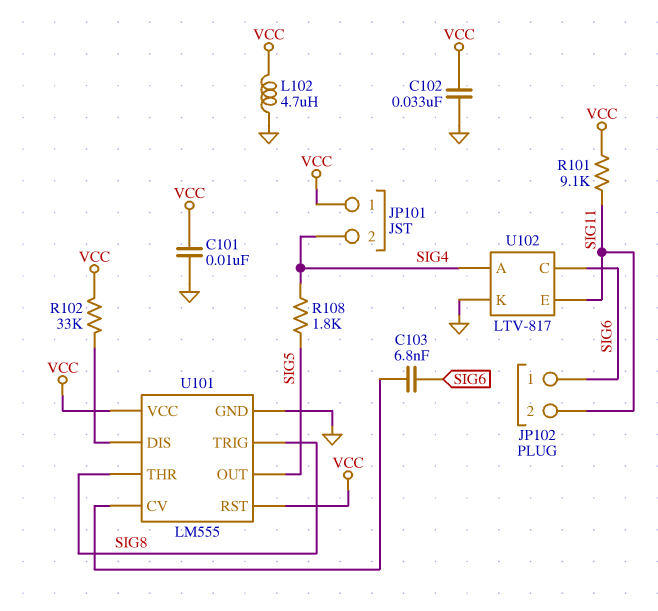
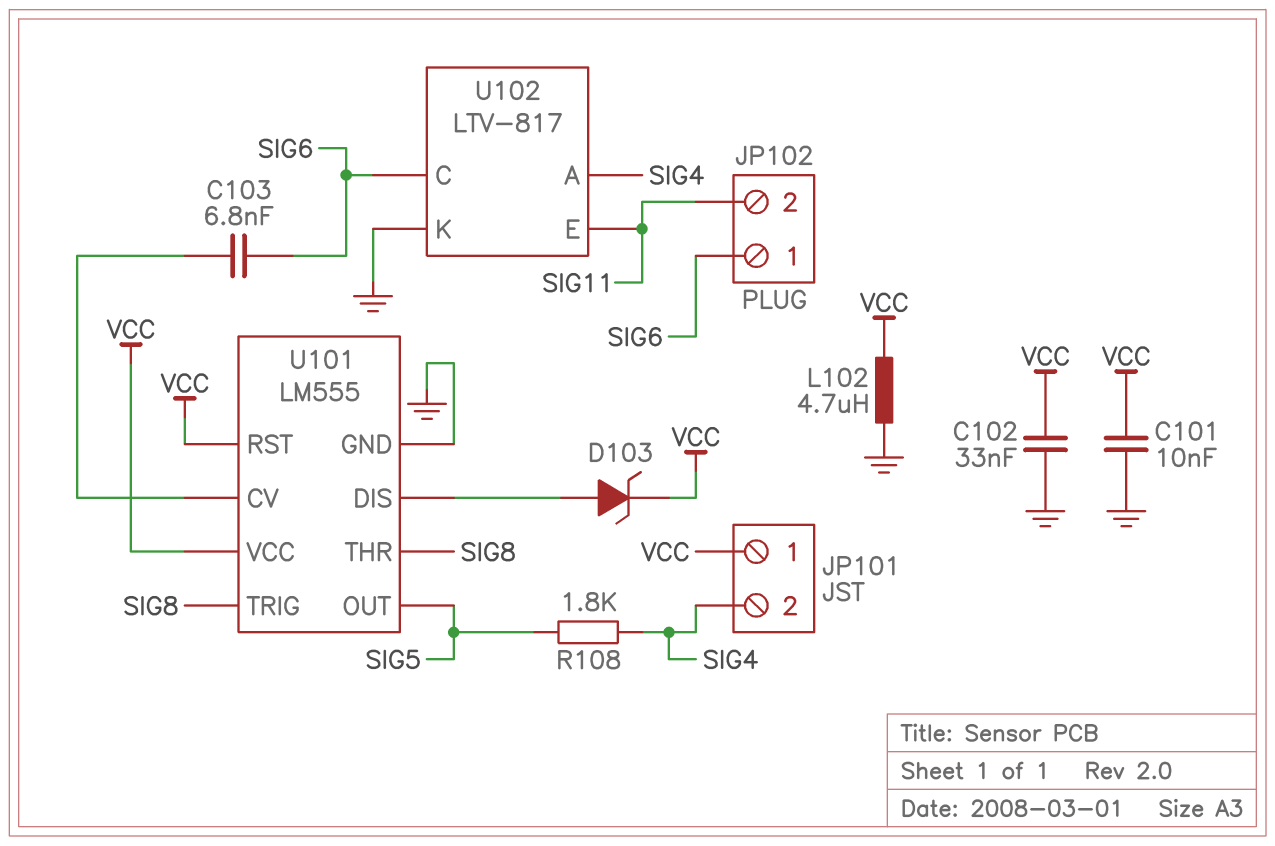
D103: none -> zener (A U101/DIS, K VCC)
R101: 9.1k (SIG11, VCC) -> none
R102: 33k (U101/DIS, VCC) -> none

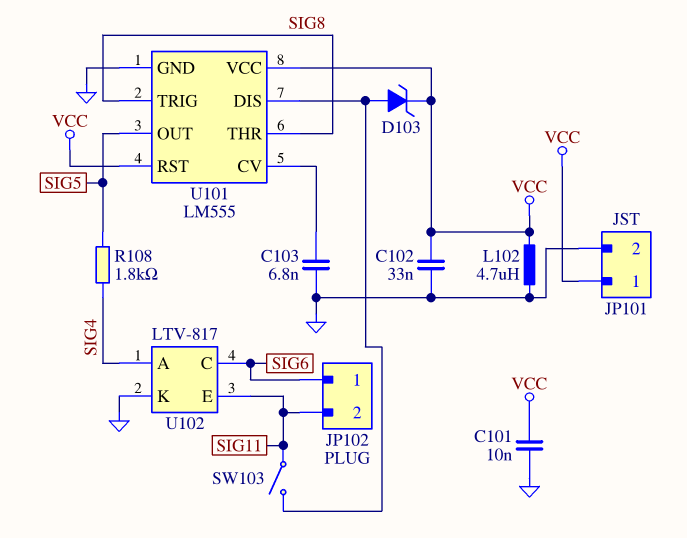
C103: 6.8nF (SIG6, U101/CV) -> 6.8nF (GND, U101/CV)
JP101 pin 2: SIG4 -> GND
SW103: none -> switch (SIG11, U101/DIS)

